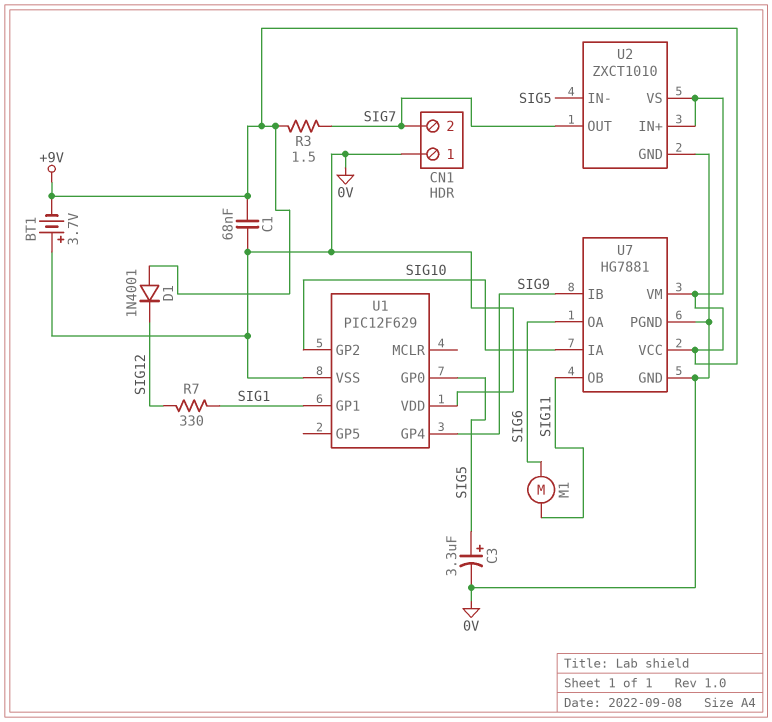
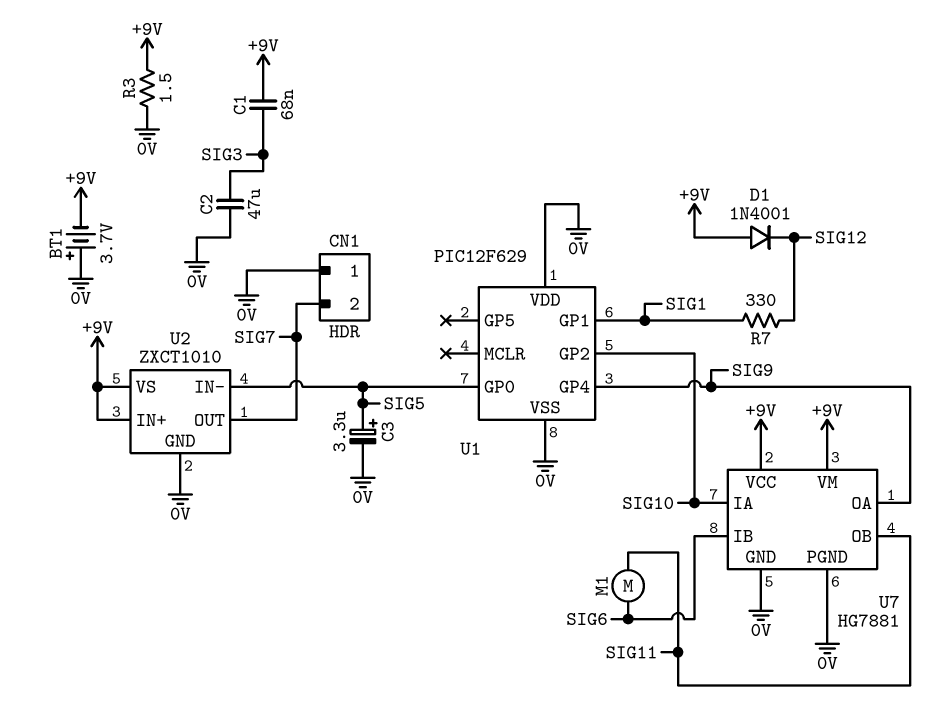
C1: 68nF (+9V, 0V) -> 68nF (+9V, SIG3)
C2: none -> 47uF (0V, SIG3)
R3: 1.5 (+9V, SIG7) -> 1.5 (+9V, 0V)
U7 pin IB: SIG9 -> SIG6
U7 pin OA: SIG6 -> SIG9

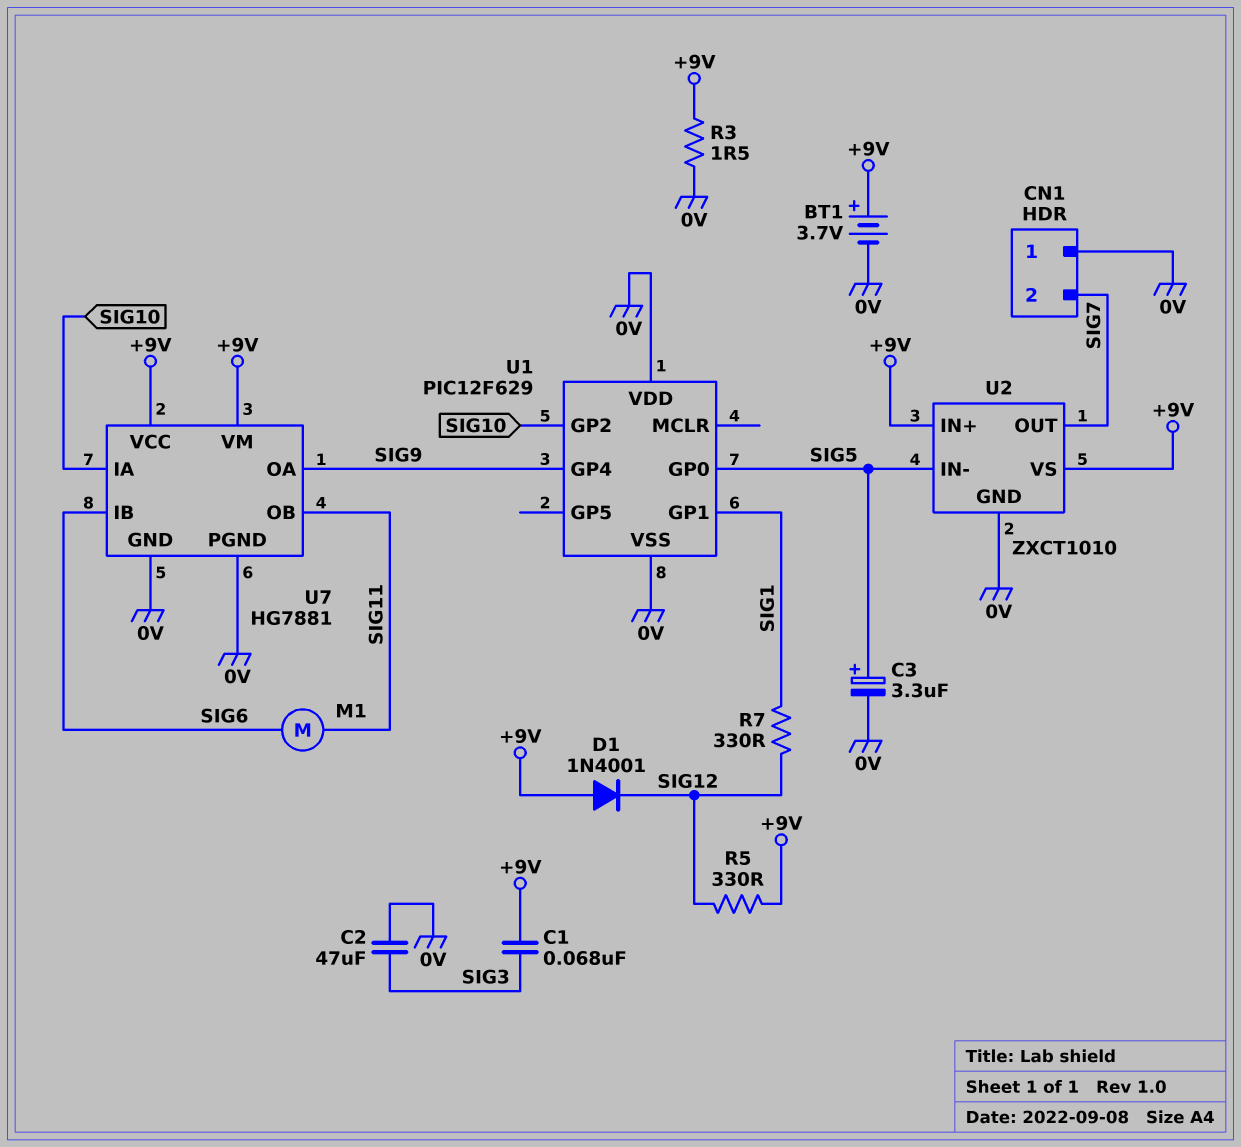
BT1: 3.7V (plus 0V, minus +9V) -> 3.7V (plus +9V, minus 0V)
R5: none -> 330 (+9V, SIG12)

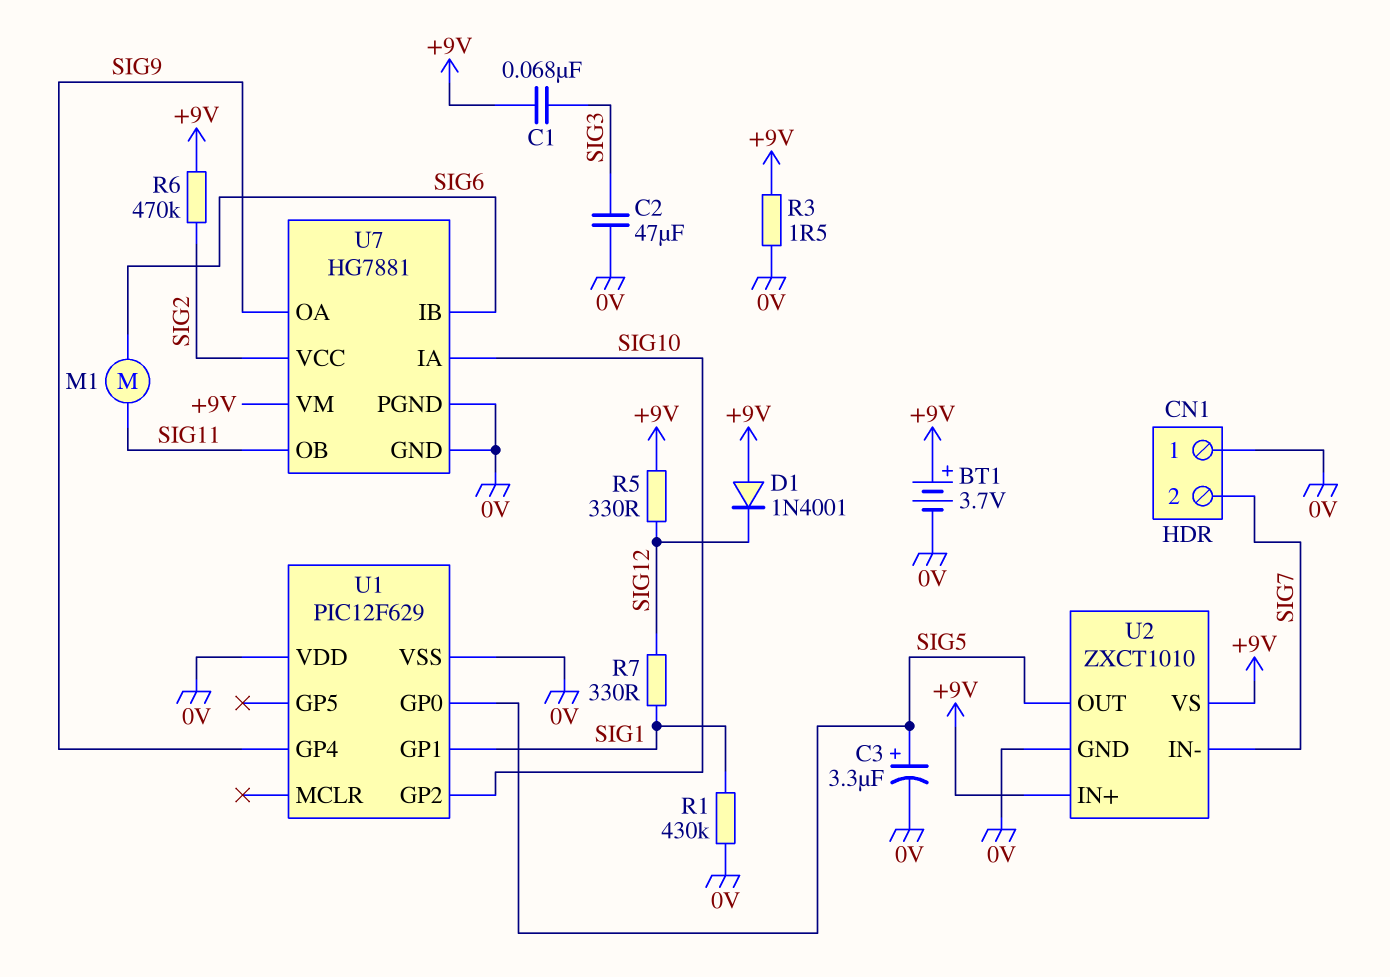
R1: none -> 430k (0V, SIG1)
R6: none -> 470k (+9V, SIG2)
U2 pin IN-: SIG5 -> SIG7
U2 pin OUT: SIG7 -> SIG5
U7 pin VCC: +9V -> SIG2

